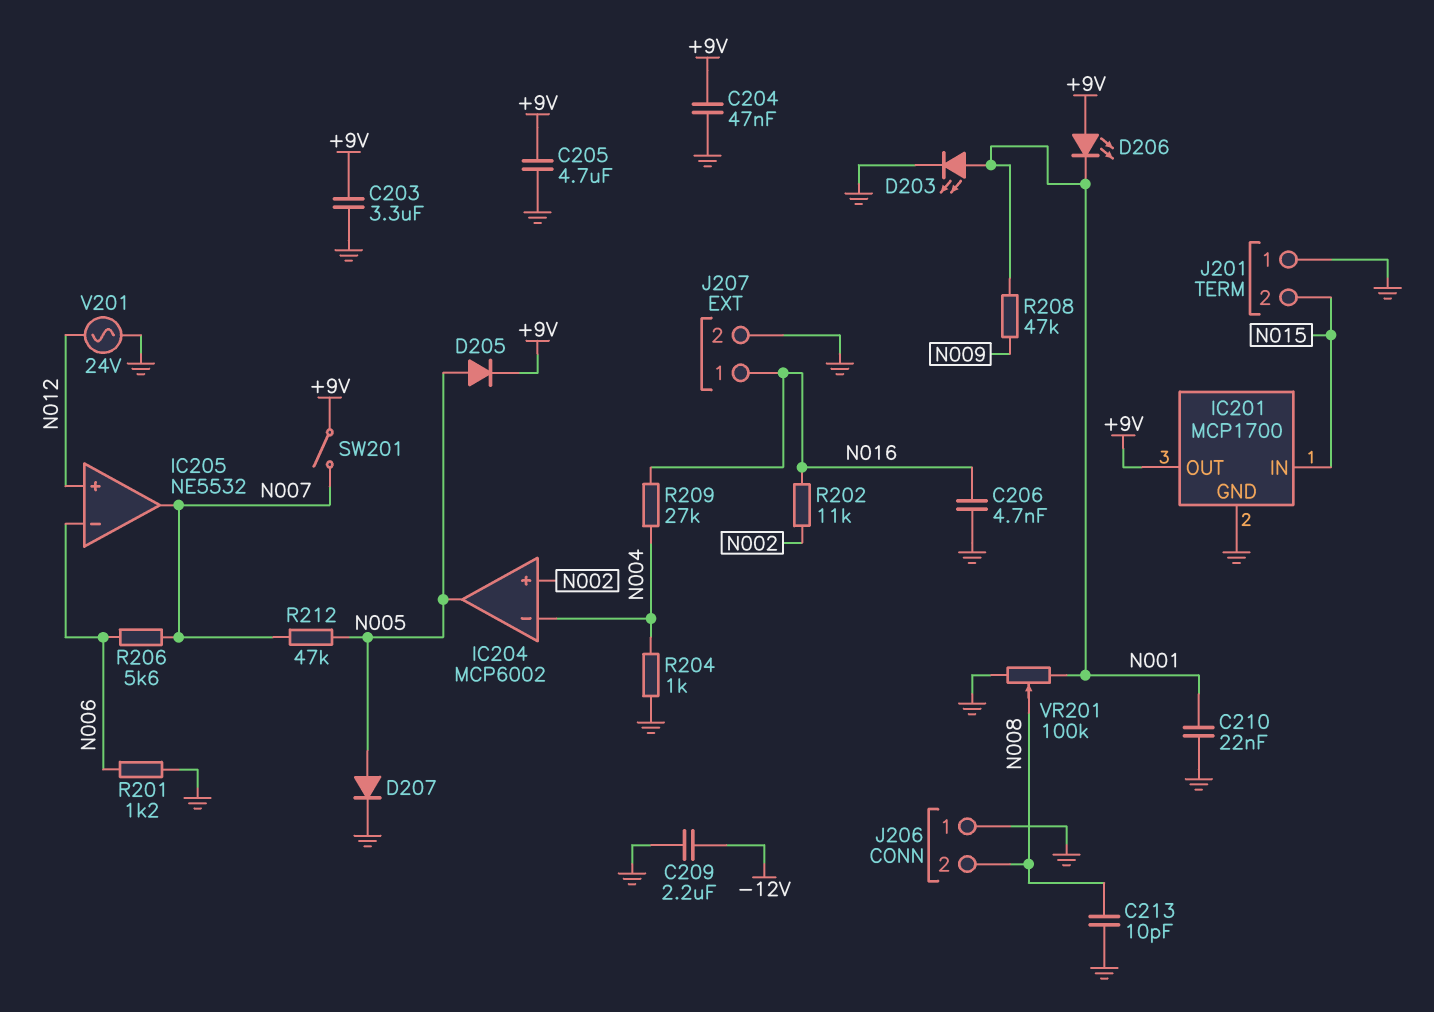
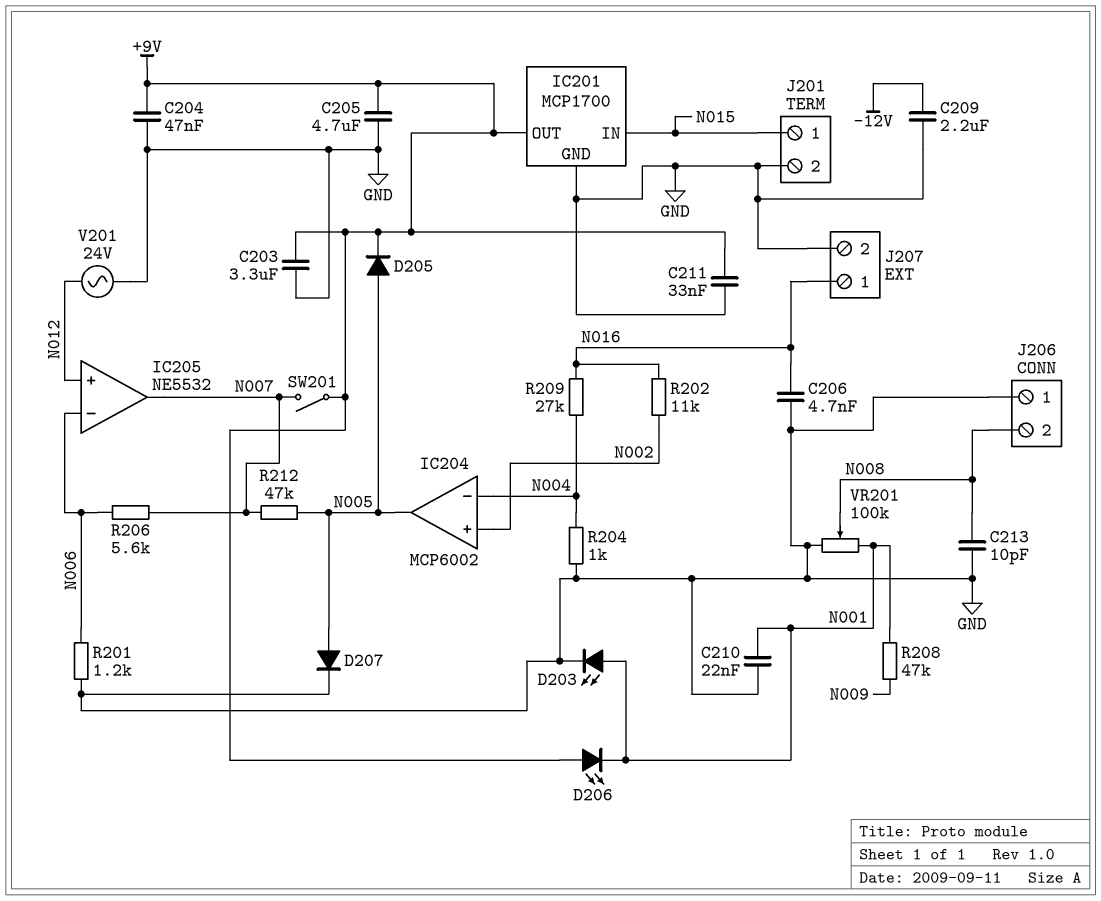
C211: none -> 33nF (+9V, GND)
J201 pin 1: GND -> N015
J201 pin 2: N015 -> GND

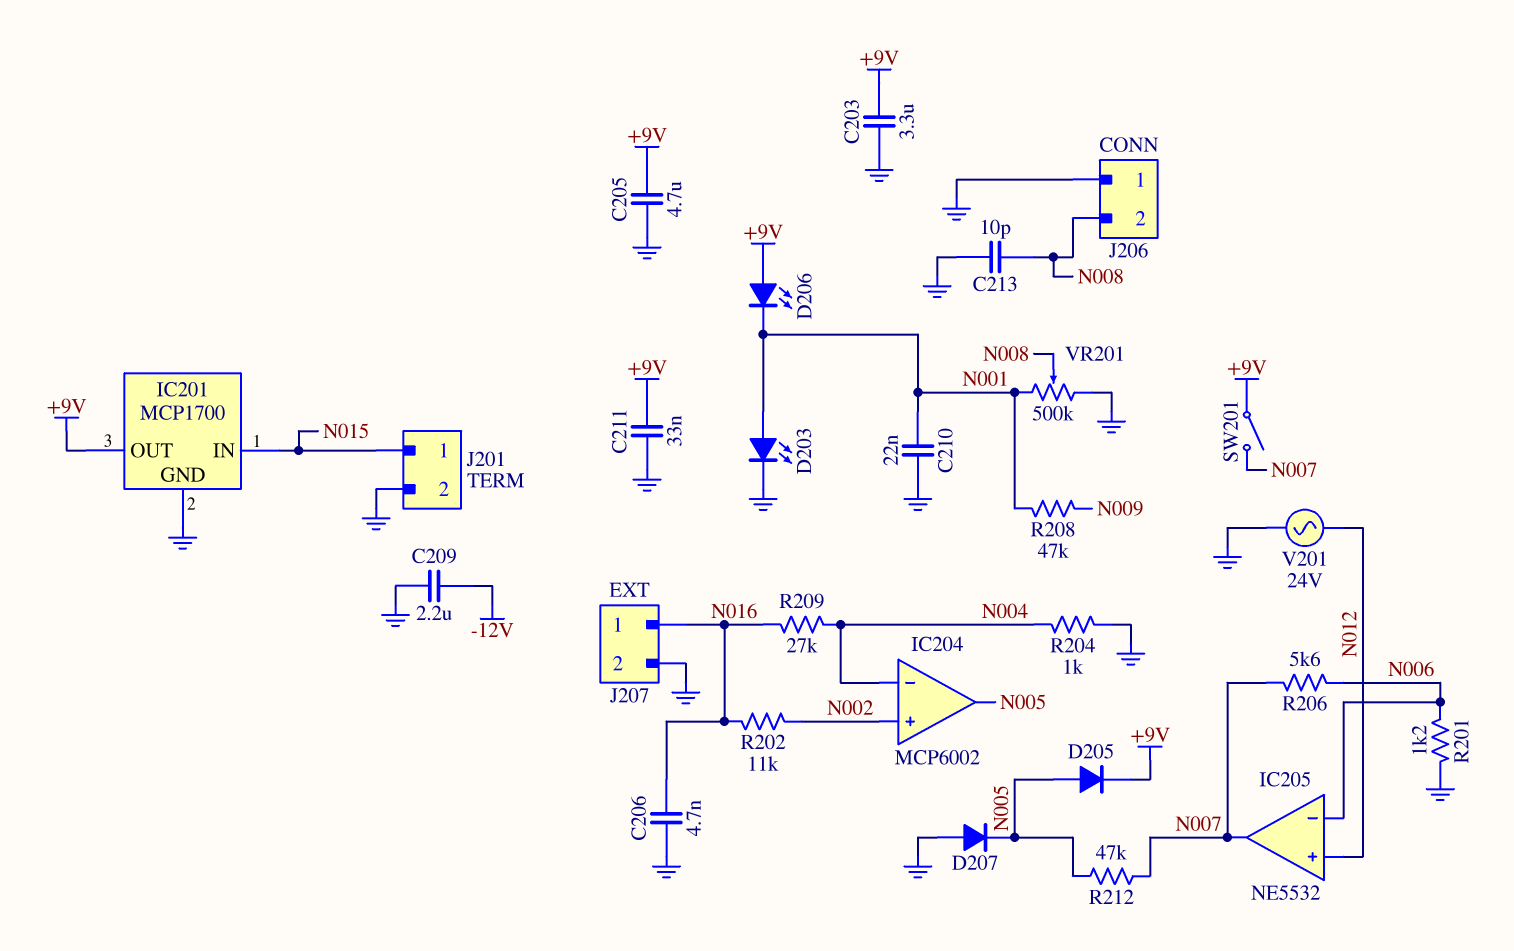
C204: 47nF (+9V, GND) -> none
D207: diode (A N005, K GND) -> diode (A GND, K N005)
VR201: 100k (GND, N001, wiper N008) -> 500k (GND, N001, wiper N008)

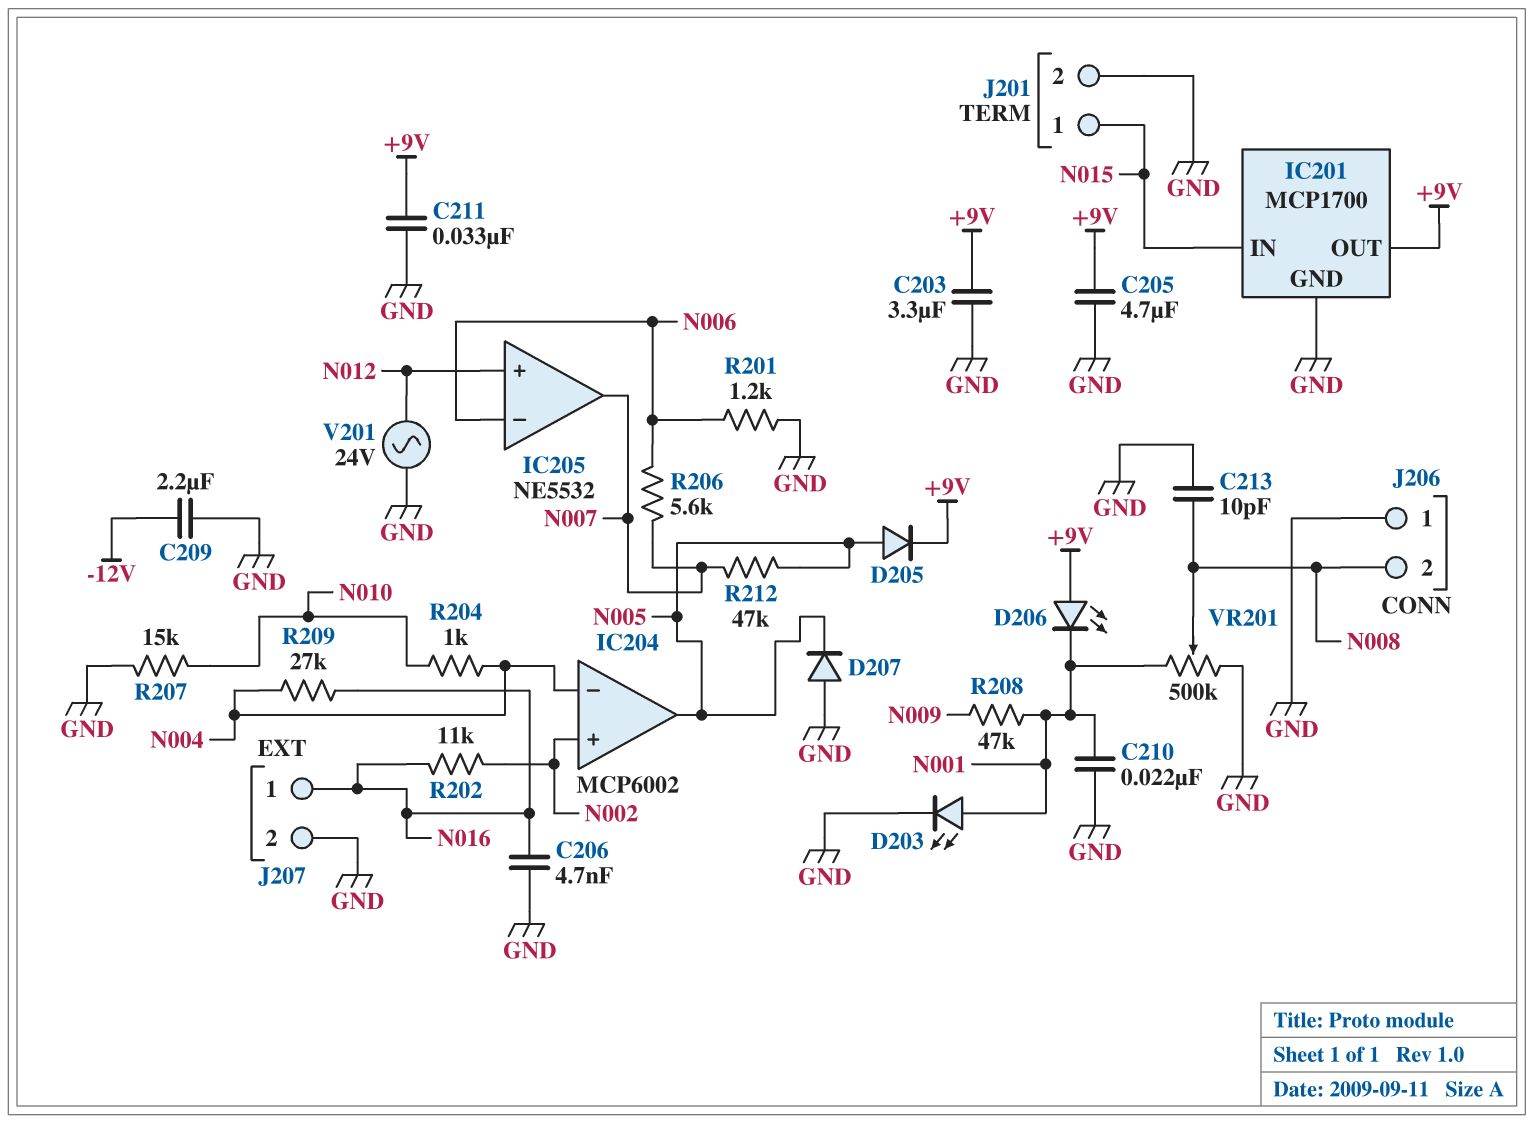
R204: 1k (GND, N004) -> 1k (N004, N010)
R207: none -> 15k (GND, N010)
SW201: switch (+9V, N007) -> none

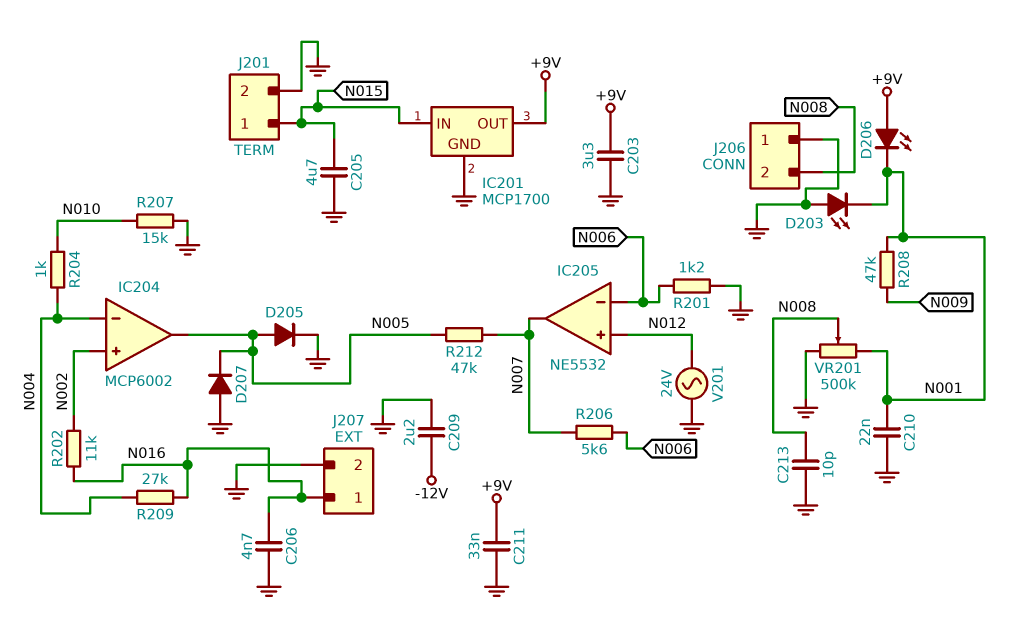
C205: 4.7uF (+9V, GND) -> 4.7uF (GND, N015)
D203: LED (A N001, K GND) -> LED (A GND, K N001)
D205: diode (A N005, K +9V) -> diode (A N005, K GND)

